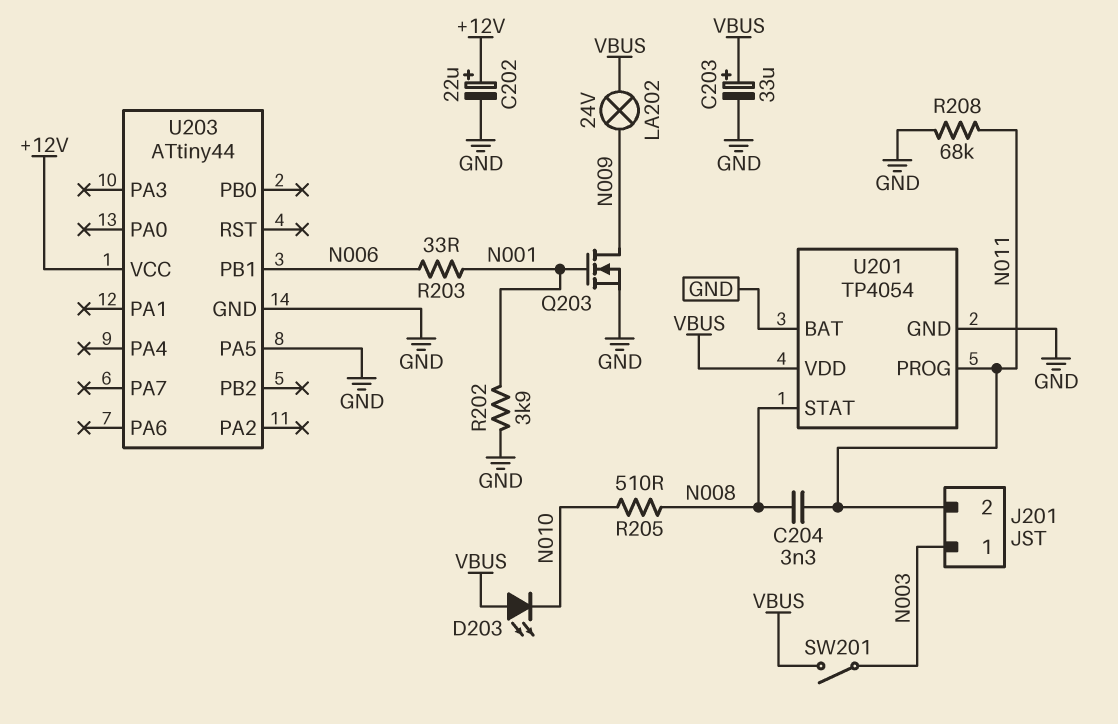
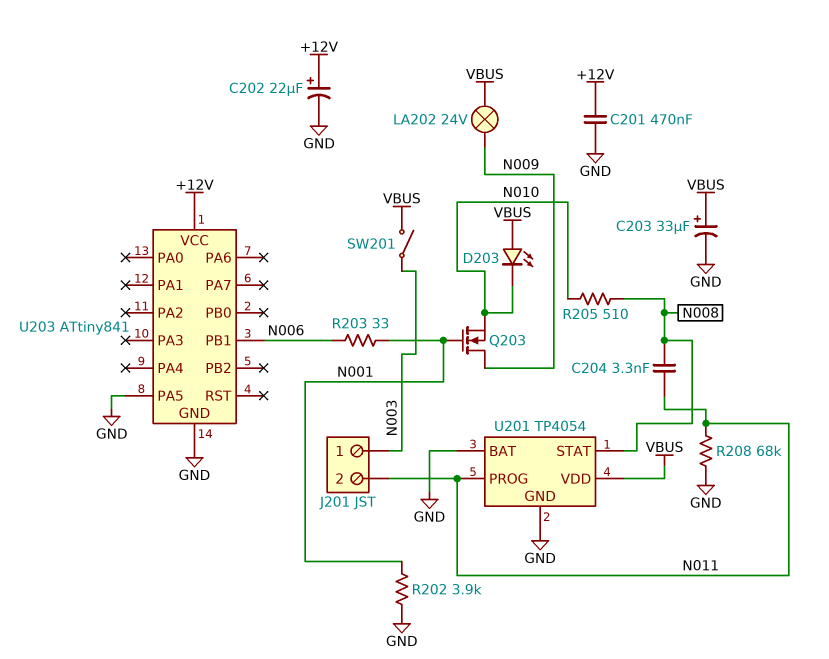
C201: none -> 470nF (+12V, GND)
Q203: NMOS (G N001, D N009, S GND) -> NMOS (G N001, D N009, S N010)
U203: ATtiny44 -> ATtiny841

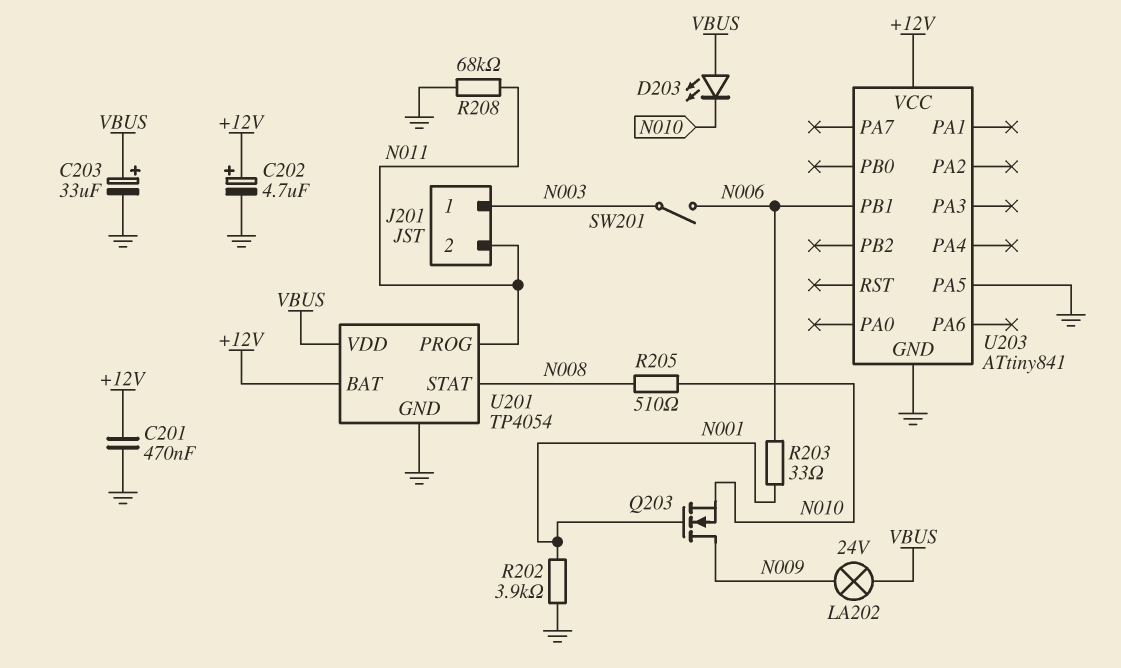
C202: 22uF (plus +12V, minus GND) -> 4.7uF (plus +12V, minus GND)
C204: 3.3nF (N008, N011) -> none
SW201: switch (N003, VBUS) -> switch (N003, N006)
U201 pin BAT: GND -> +12V

